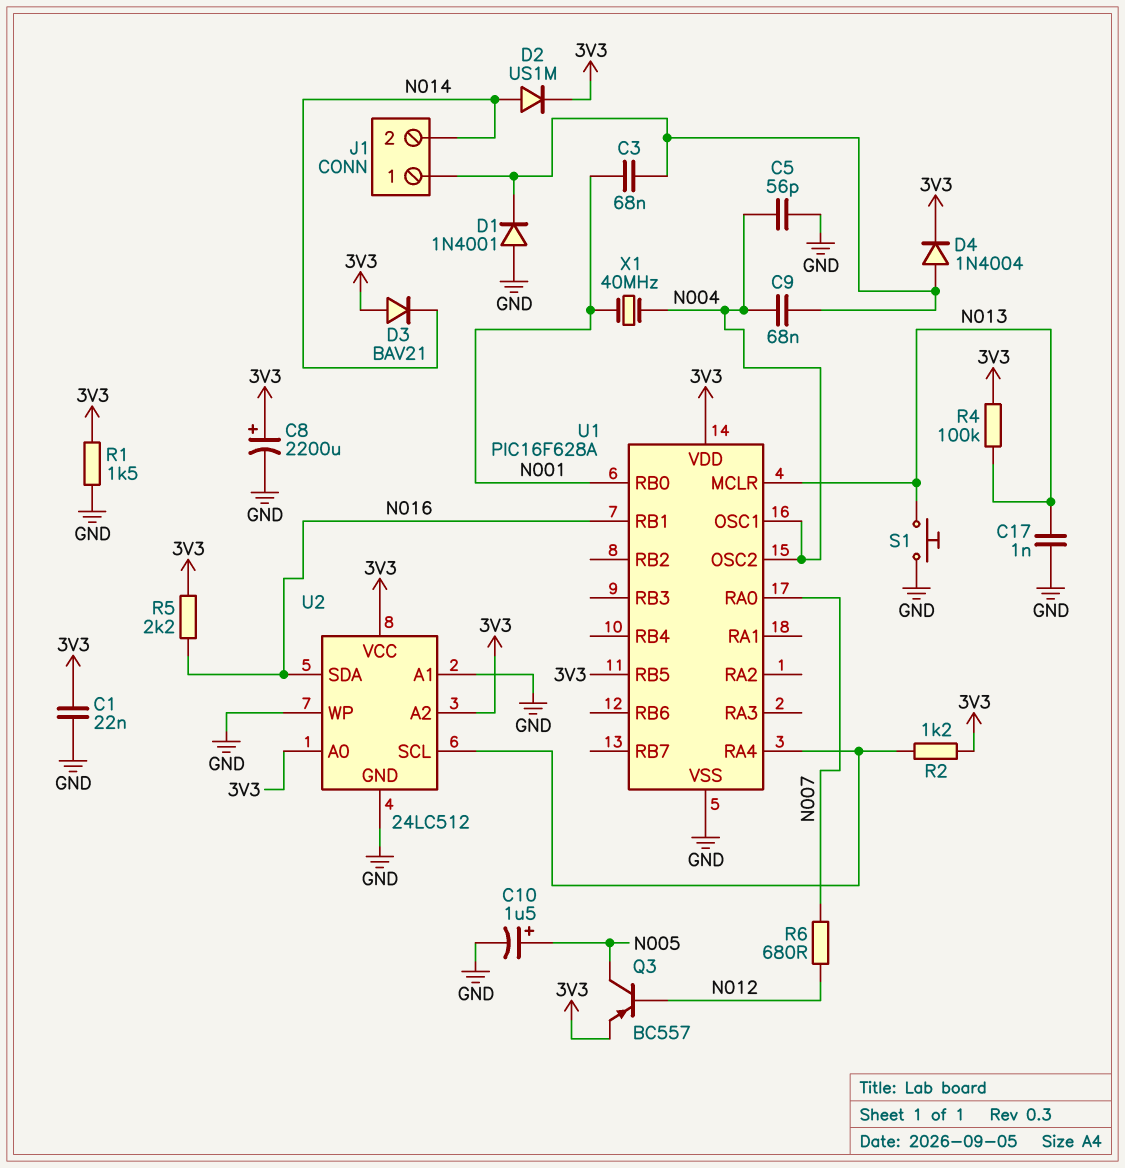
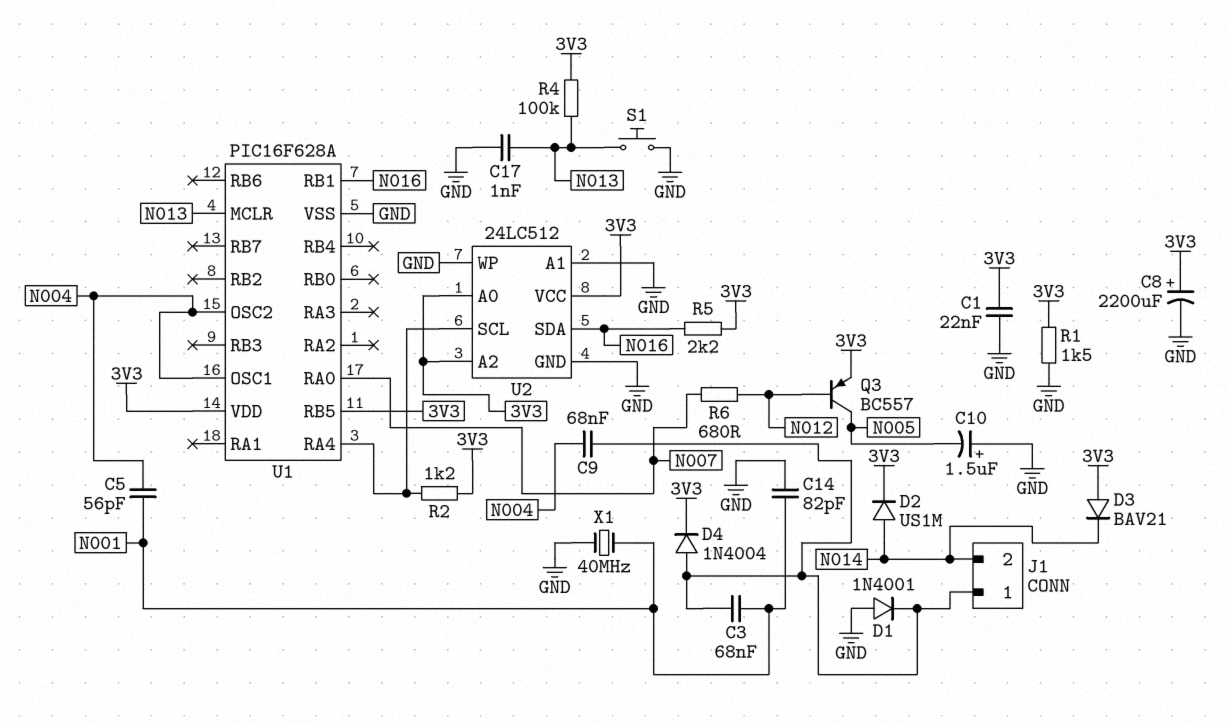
C5: 56pF (GND, N004) -> 56pF (N001, N004)
C10: 1.5uF (plus N005, minus GND) -> 1.5uF (plus GND, minus N005)
C14: none -> 82pF (GND, N001)
U1 pin RB0: N001 -> none
X1: 40MHz (N001, N004) -> 40MHz (GND, N001)

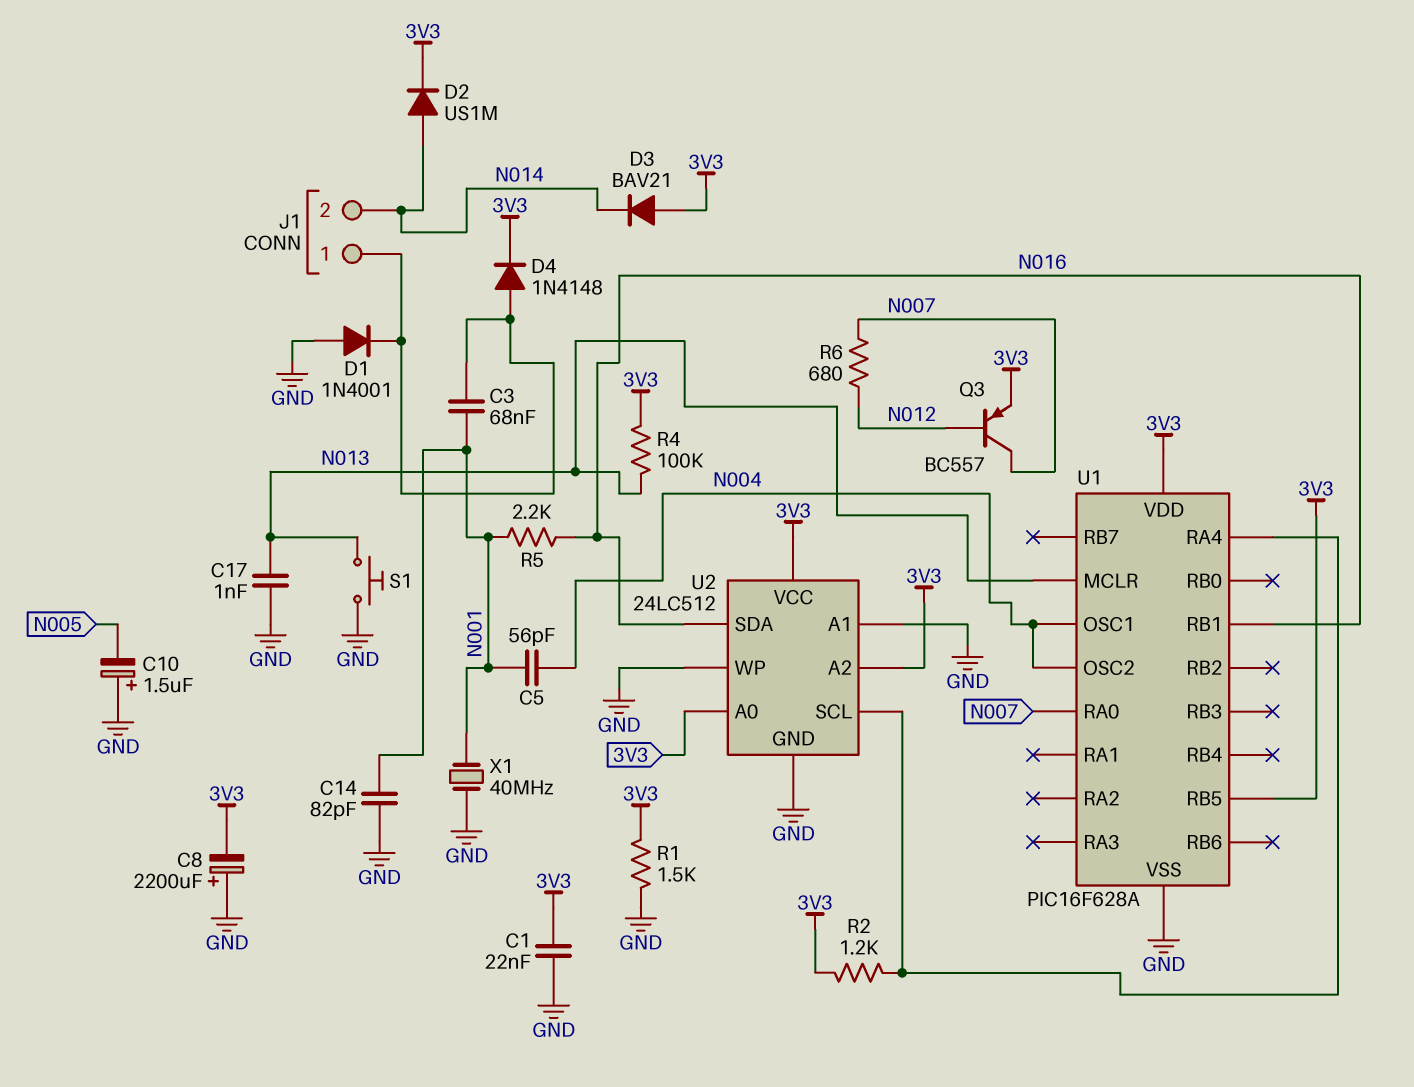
C8: 2200uF (plus 3V3, minus GND) -> 2200uF (plus GND, minus 3V3)
C9: 68nF (J1/1, N004) -> none
D4: diode 1N4004 (A J1/1, K 3V3) -> diode 1N4148 (A J1/1, K 3V3)
Q3: PNP BC557 (B N012, C N005, E 3V3) -> PNP BC557 (B N012, C N007, E 3V3)
R5: 2.2k (3V3, N016) -> 2.2k (N001, N016)

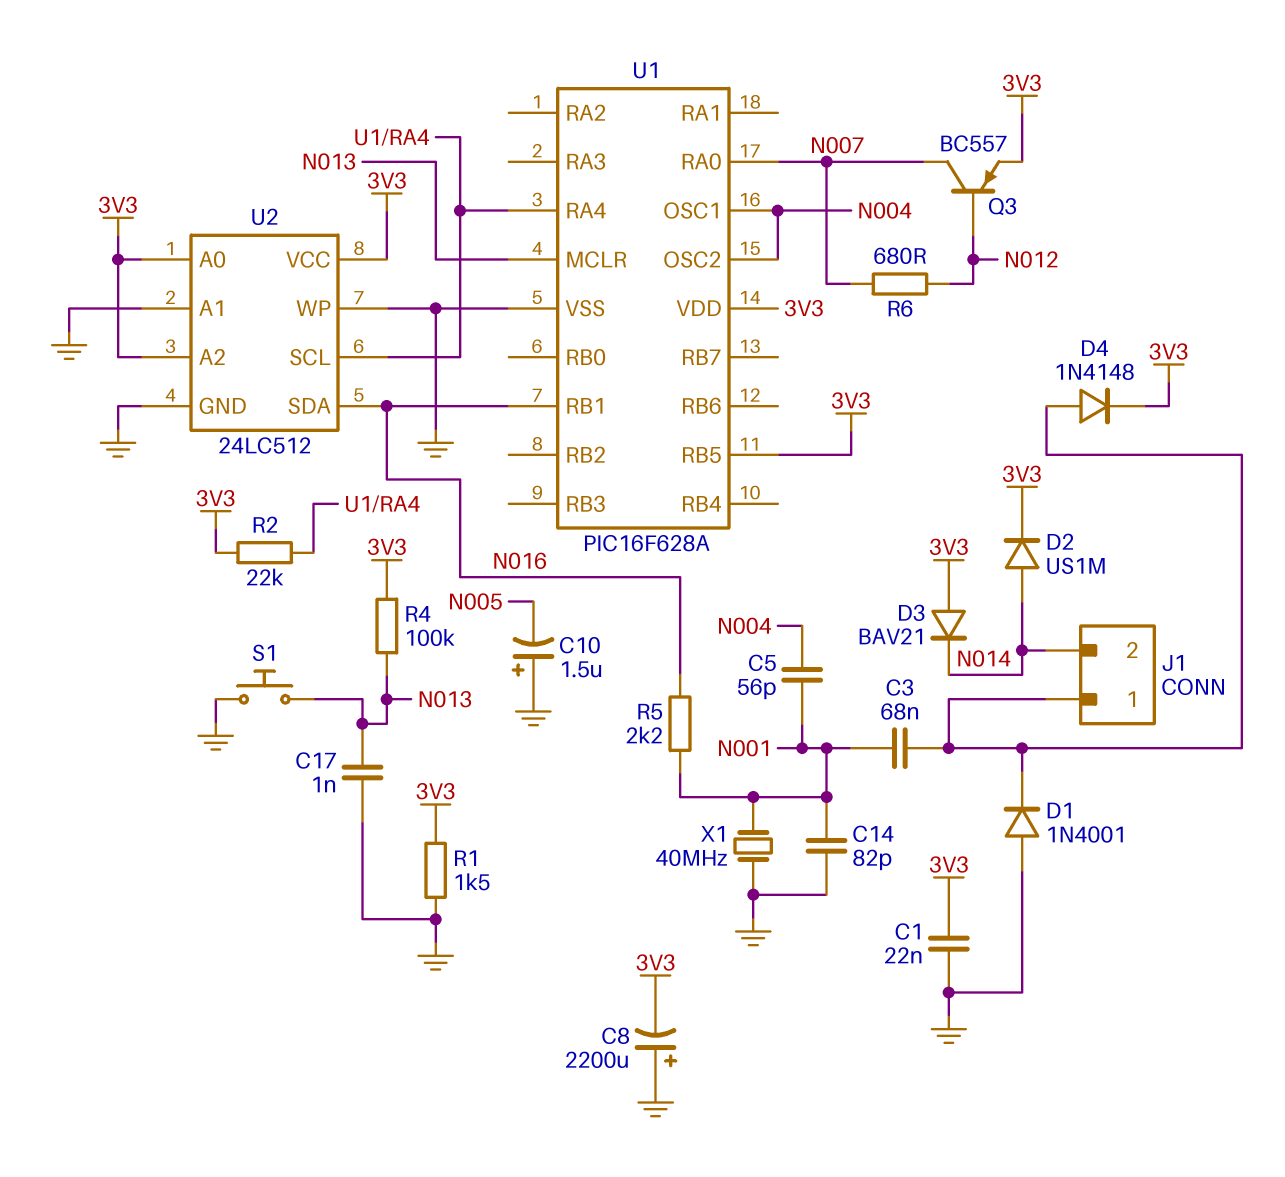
R2: 1.2k (3V3, U1/RA4) -> 22k (3V3, U1/RA4)

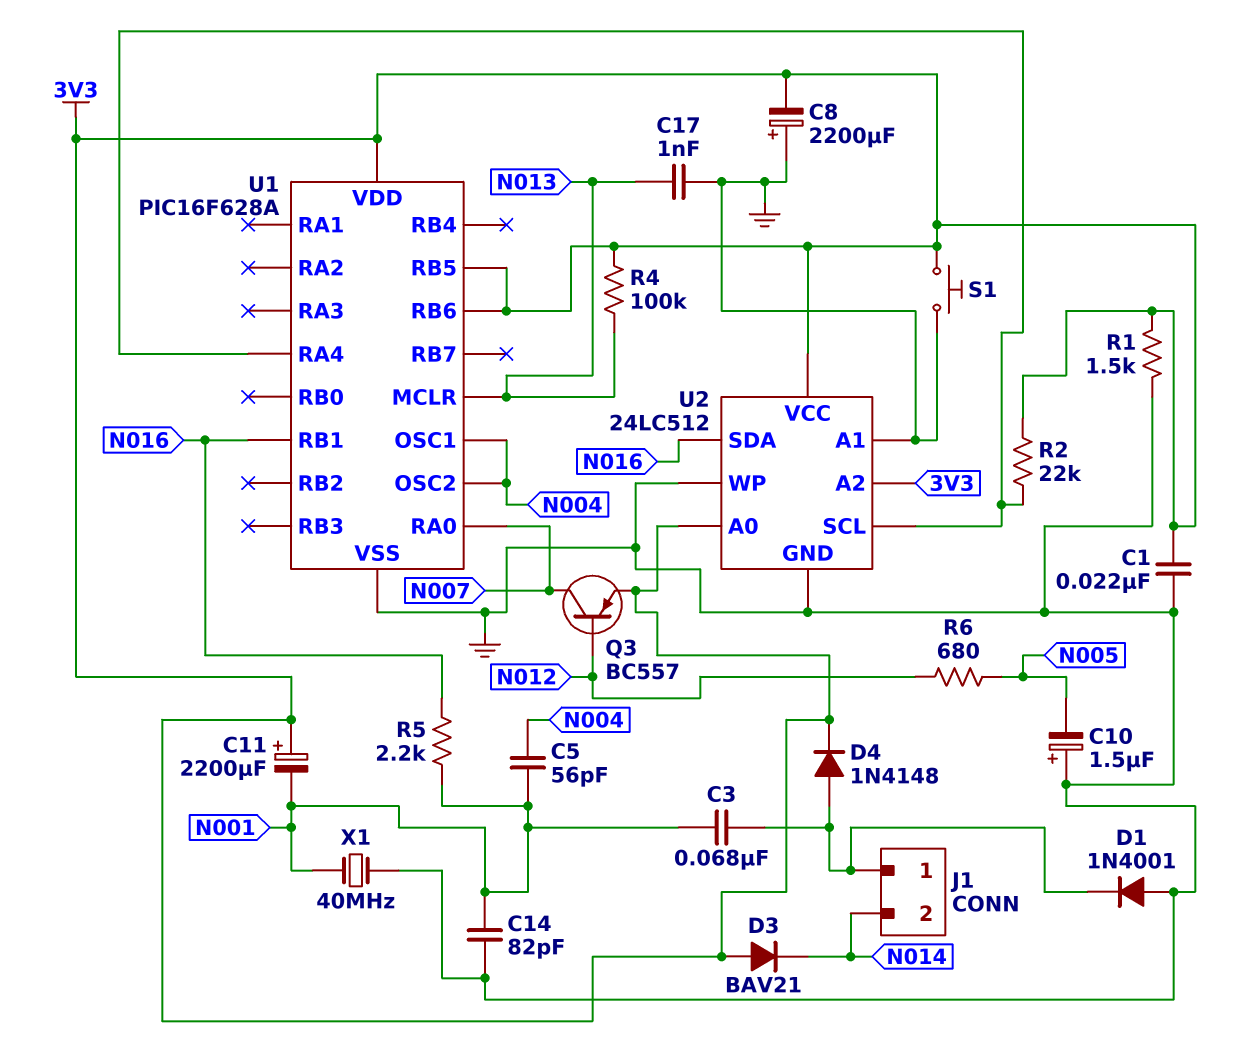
C11: none -> 2200uF (plus 3V3, minus N001)
D2: diode US1M (A N014, K 3V3) -> none
R6: 680 (N007, N012) -> 680 (N005, N012)
S1: button (GND, N013) -> button (3V3, GND)
U1 pin RB6: none -> 3V3

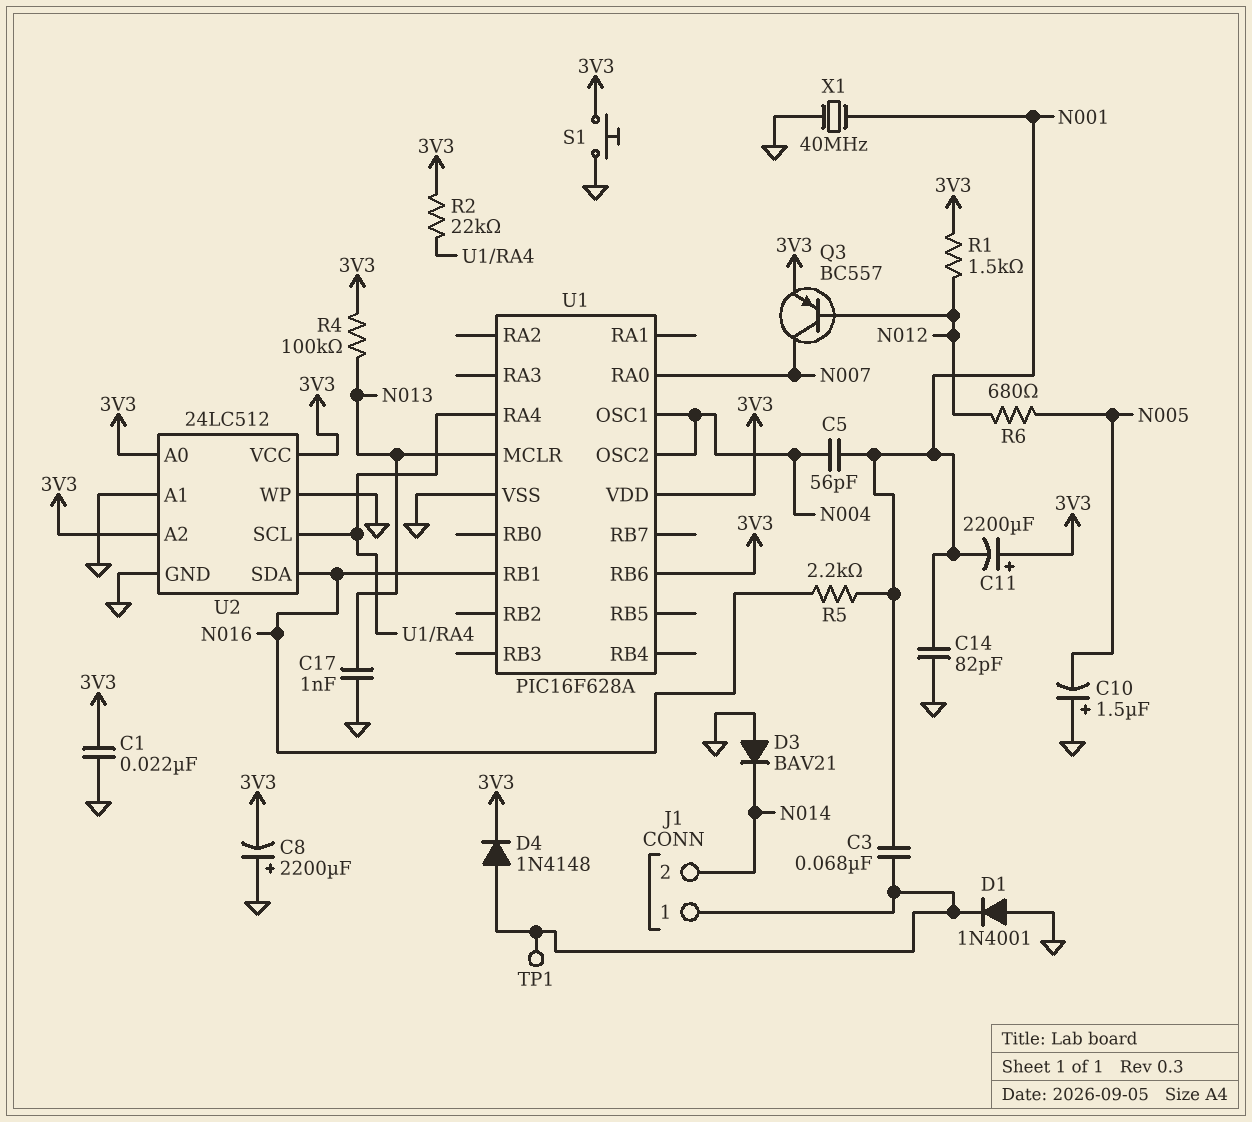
D3: diode BAV21 (A 3V3, K N014) -> diode BAV21 (A GND, K N014)
R1: 1.5k (3V3, GND) -> 1.5k (3V3, N012)
TP1: none -> test point (J1/1)
U1 pin RB5: 3V3 -> none

